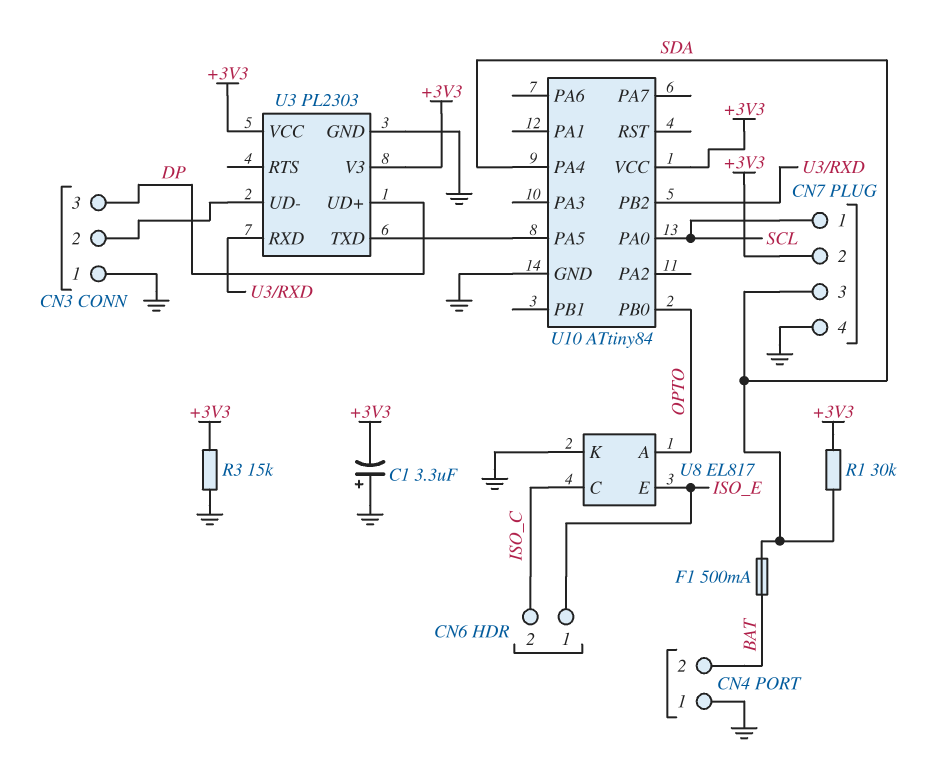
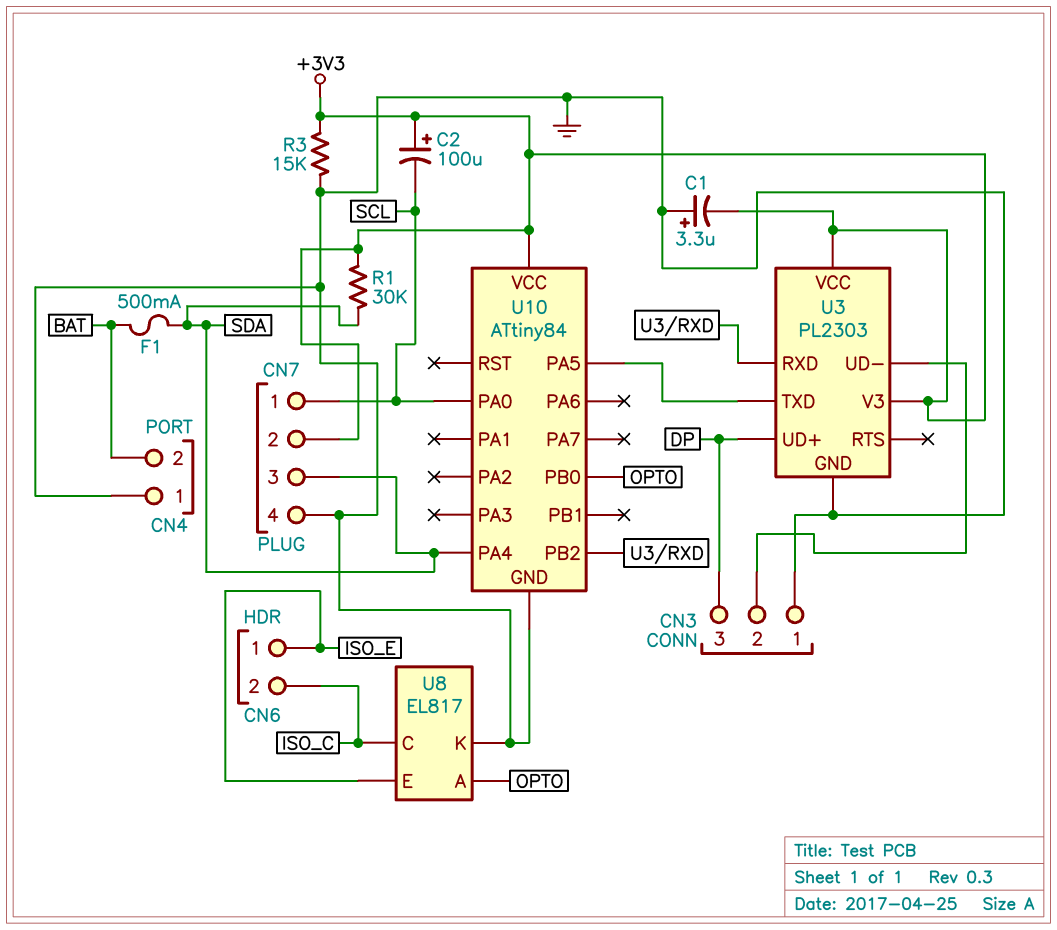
C2: none -> 100uF (plus +3V3, minus SCL)

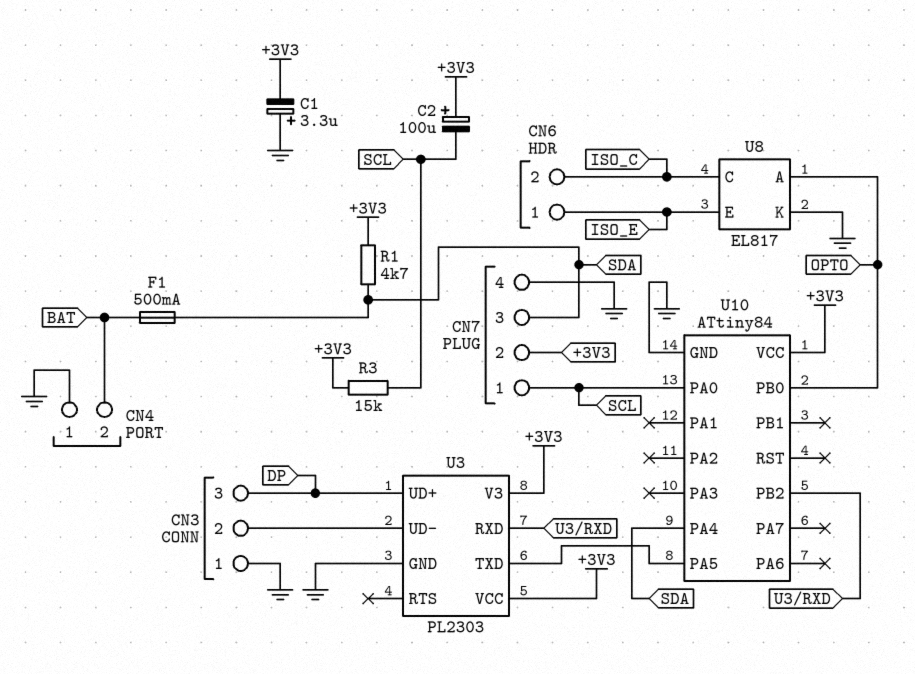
R1: 30k (+3V3, SDA) -> 4.7k (+3V3, SDA)
R3: 15k (+3V3, GND) -> 15k (+3V3, SCL)

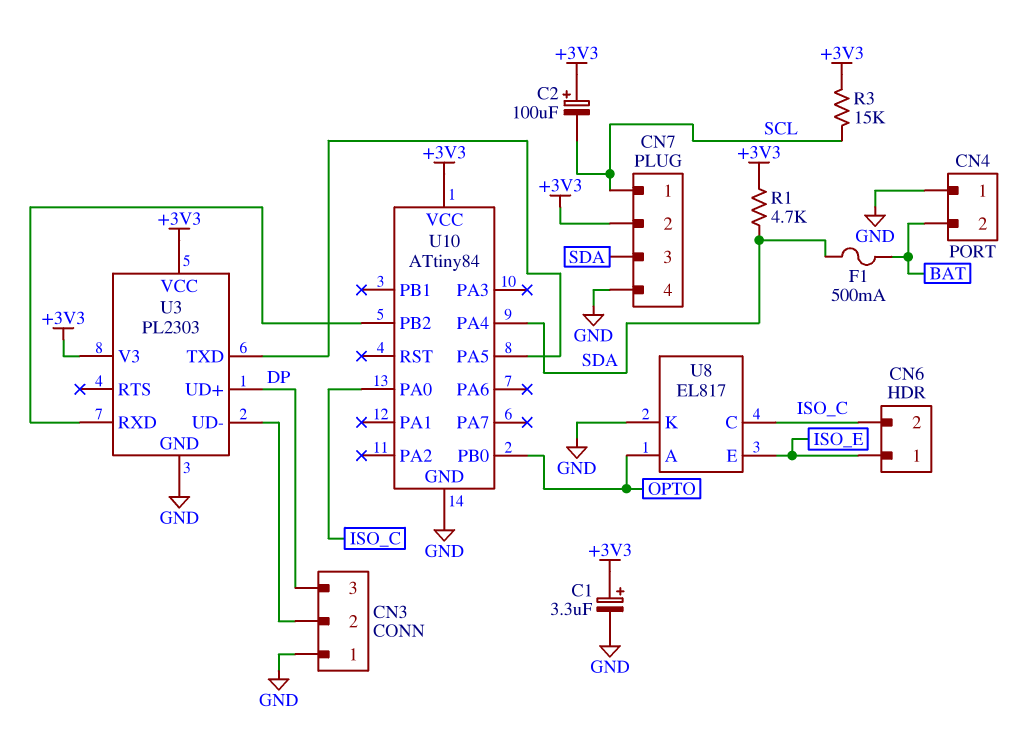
C1: 3.3uF (plus GND, minus +3V3) -> 3.3uF (plus +3V3, minus GND)
U10 pin PA0: SCL -> ISO_C

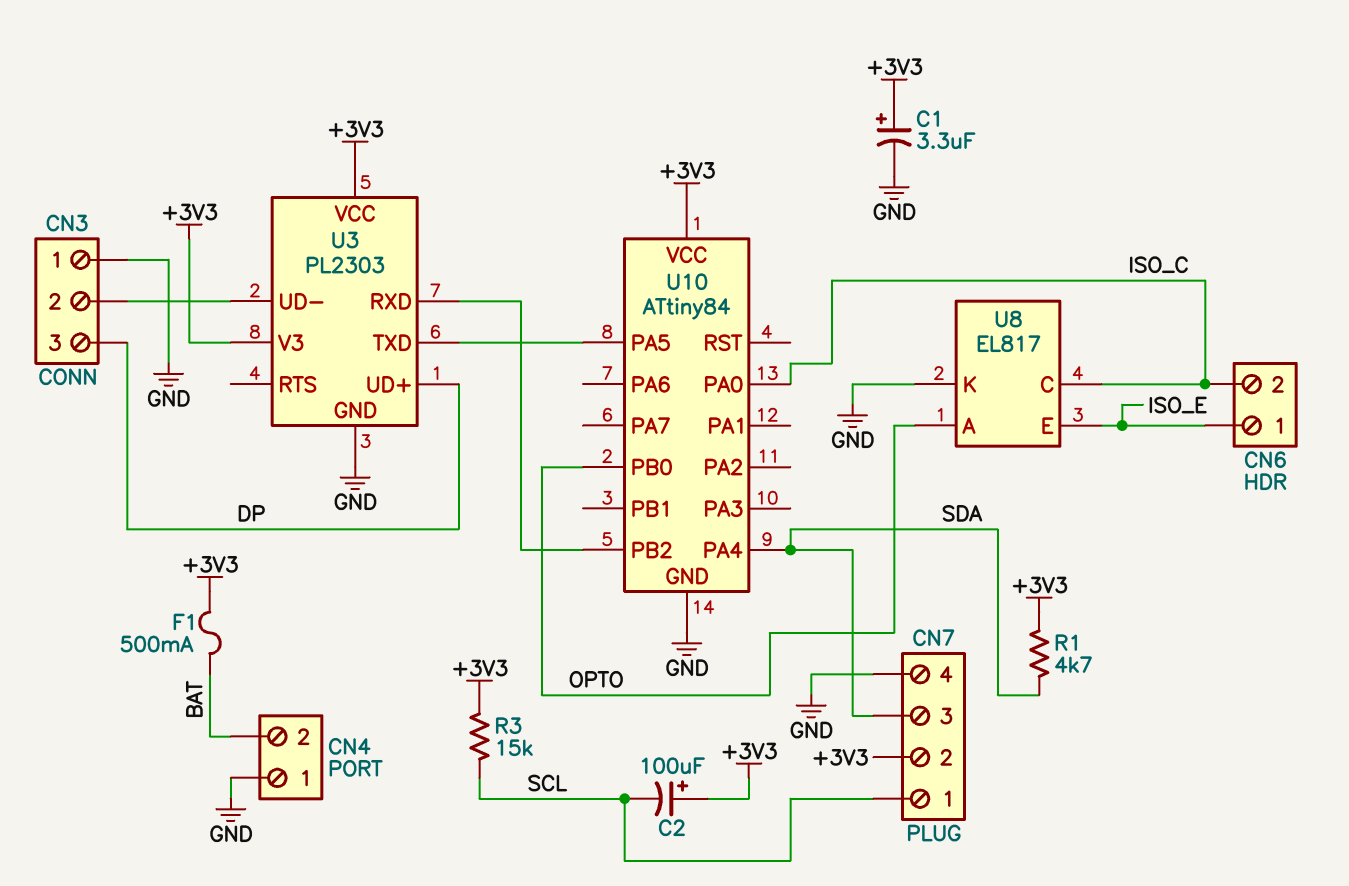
F1: 500mA (BAT, SDA) -> 500mA (+3V3, BAT)

